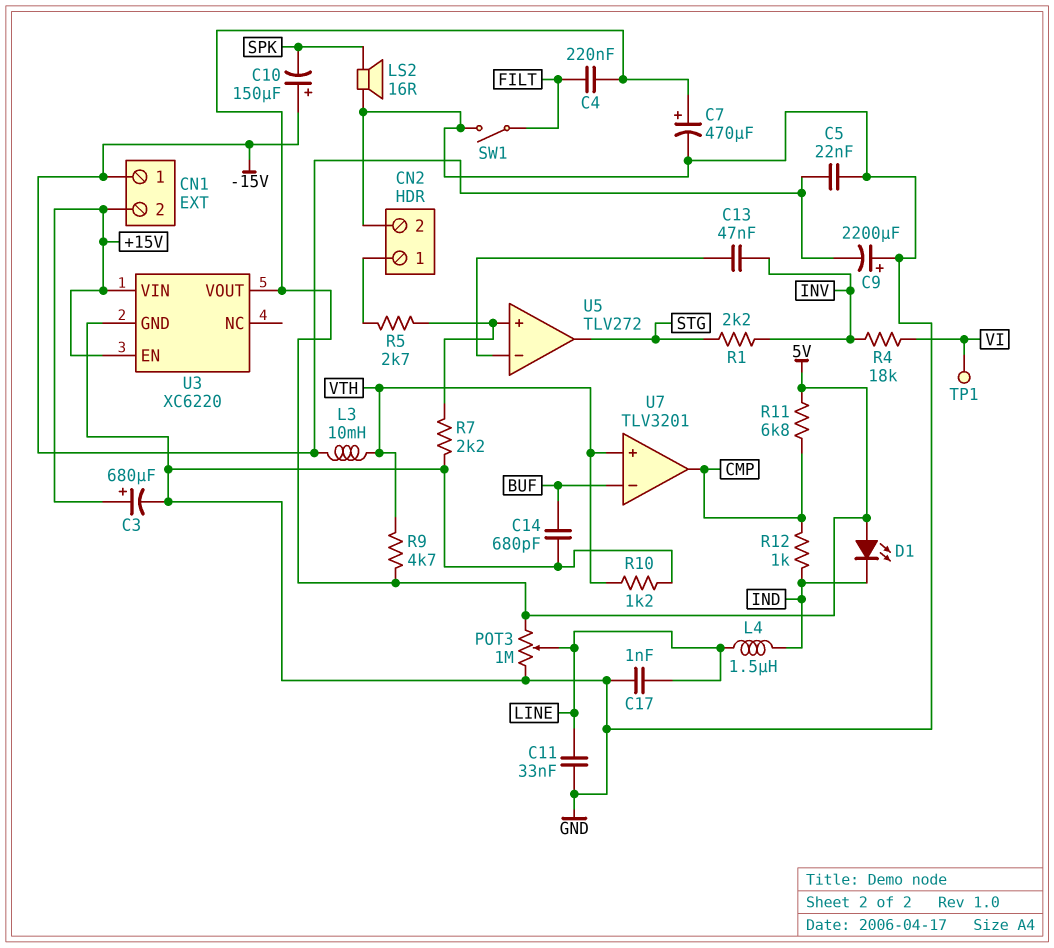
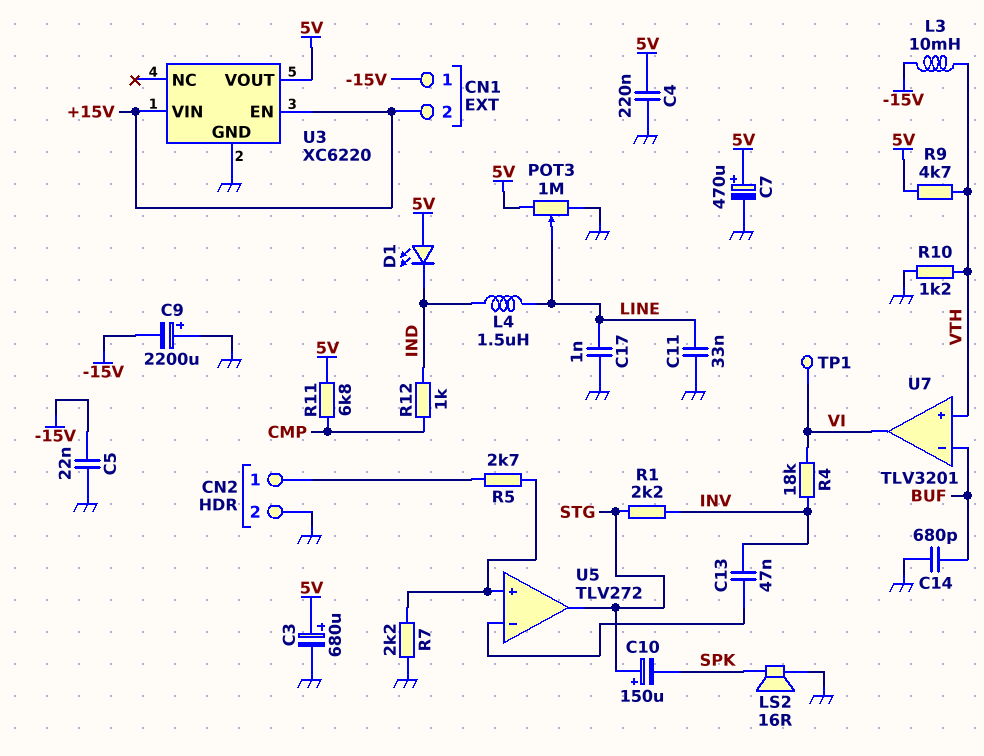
C3: 680uF (plus +15V, minus GND) -> 680uF (plus 5V, minus GND)
C4: 220nF (5V, FILT) -> 220nF (5V, GND)
C10: 150uF (plus -15V, minus SPK) -> 150uF (plus STG, minus SPK)
SW1: switch (FILT, GND) -> none
U7 pin out: CMP -> VI

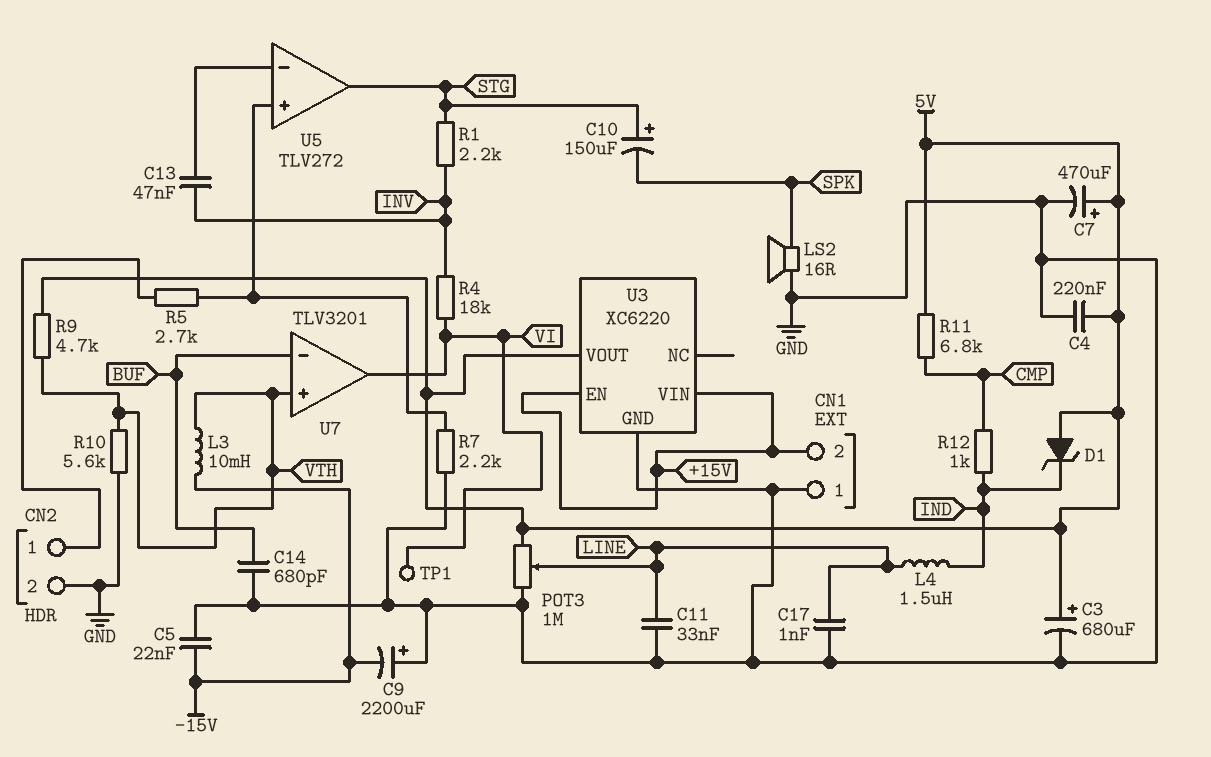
CN1 pin 1: -15V -> GND
D1: LED (A 5V, K IND) -> zener (A 5V, K IND)
R10: 1.2k (GND, VTH) -> 5.6k (GND, VTH)

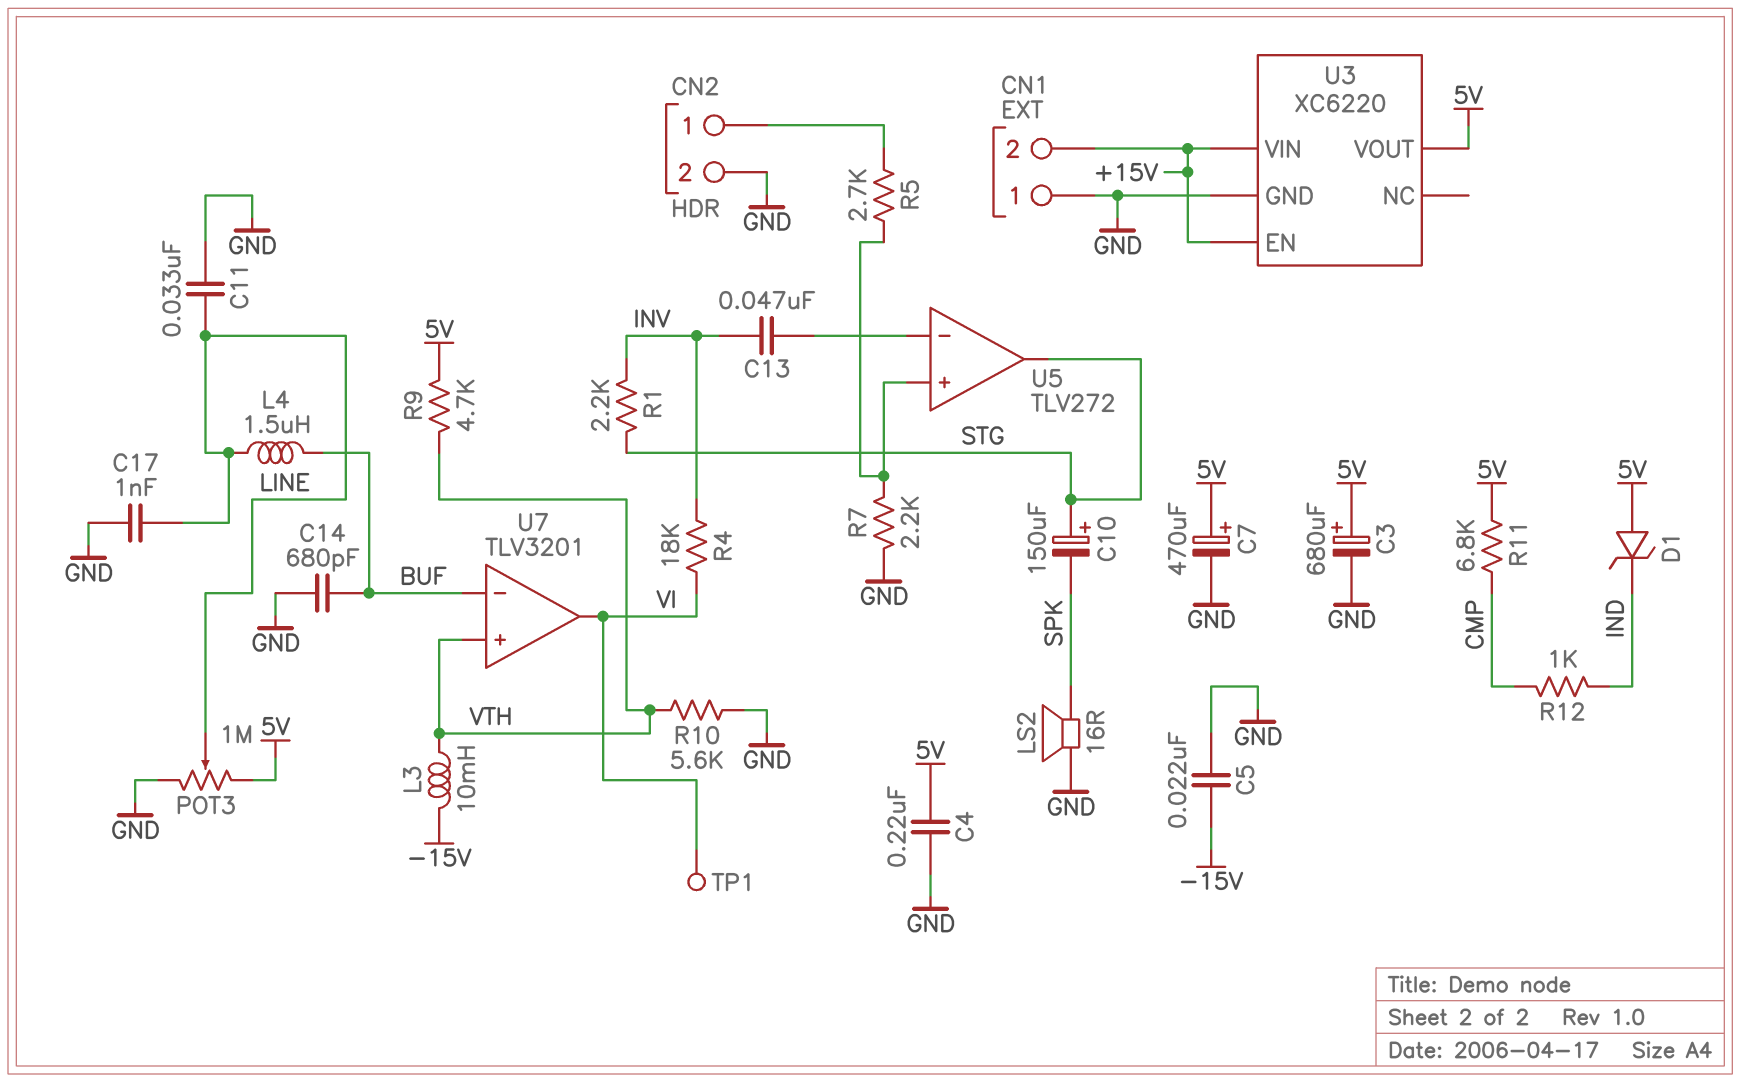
C9: 2200uF (plus GND, minus -15V) -> none
L4: 1.5uH (IND, LINE) -> 1.5uH (BUF, LINE)

